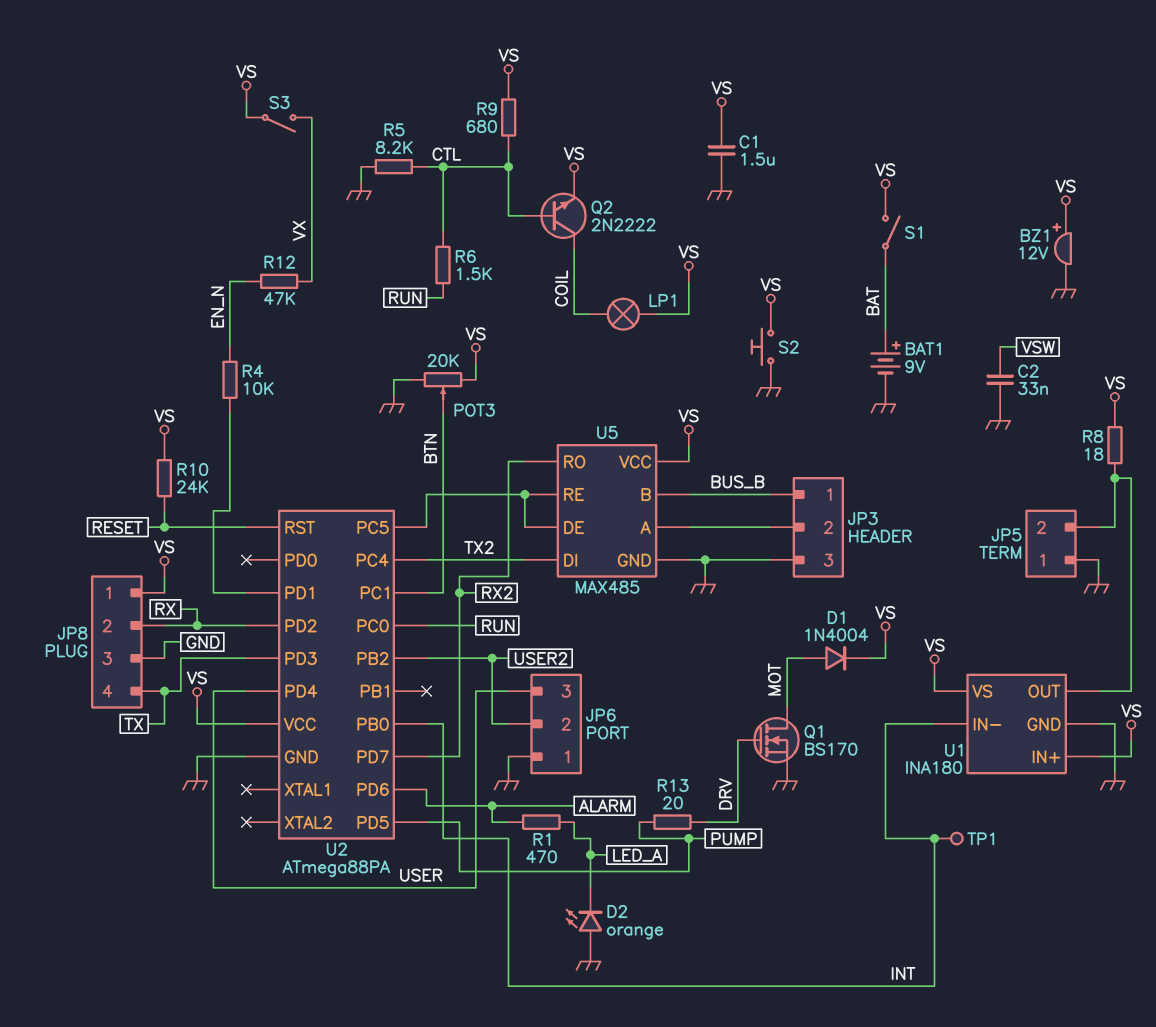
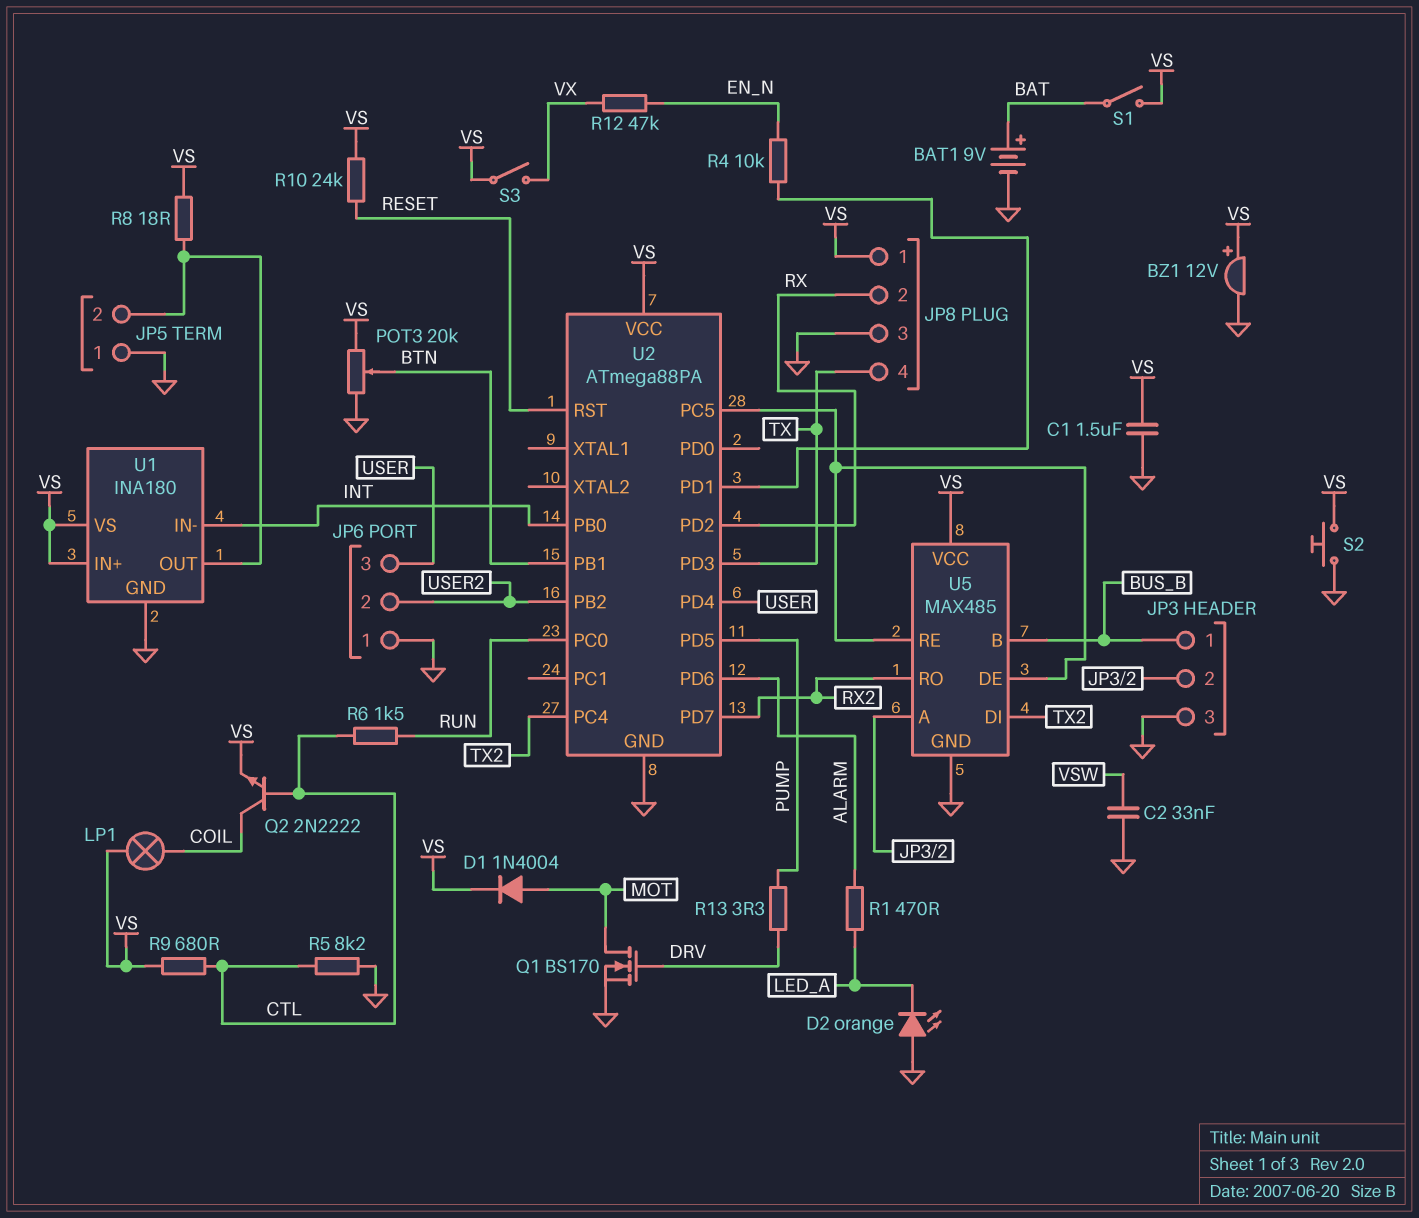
R13: 20 (DRV, PUMP) -> 3.3 (DRV, PUMP)
TP1: test point (INT) -> none
U2 pin PB1: none -> BTN
U2 pin PC1: BTN -> none

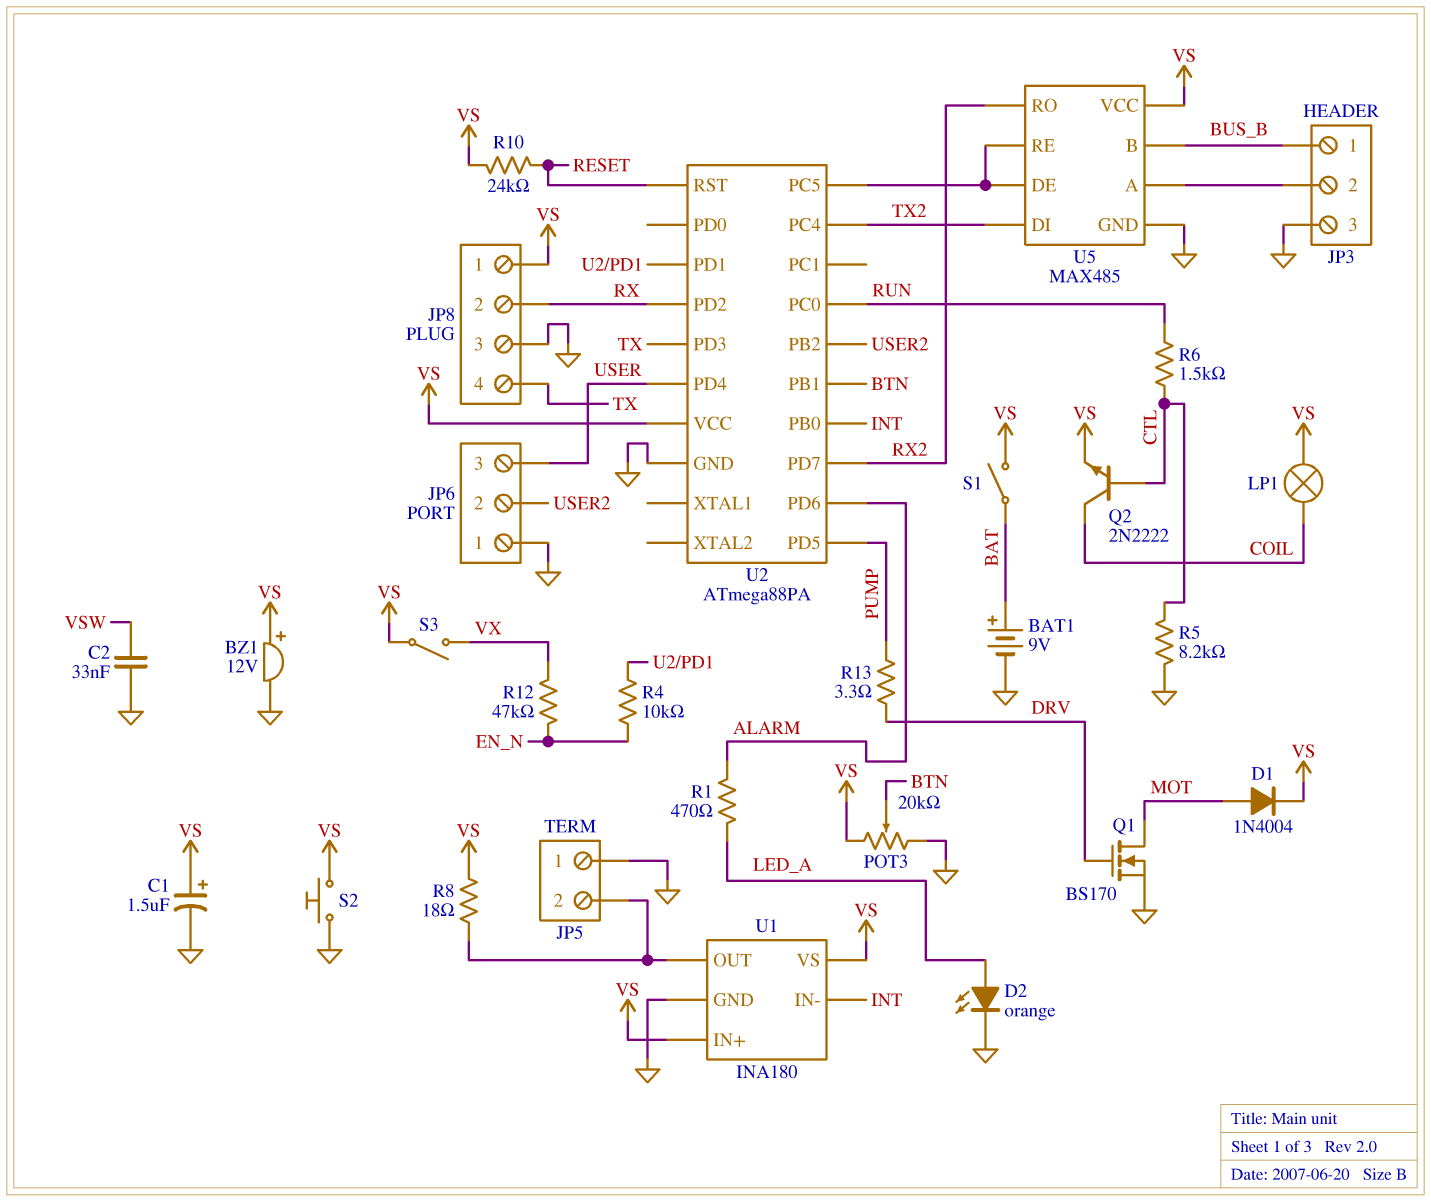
C1: 1.5uF (GND, VS) -> 1.5uF (plus VS, minus GND)
D2: LED orange (A GND, K LED_A) -> LED orange (A LED_A, K GND)
R9: 680 (CTL, VS) -> none

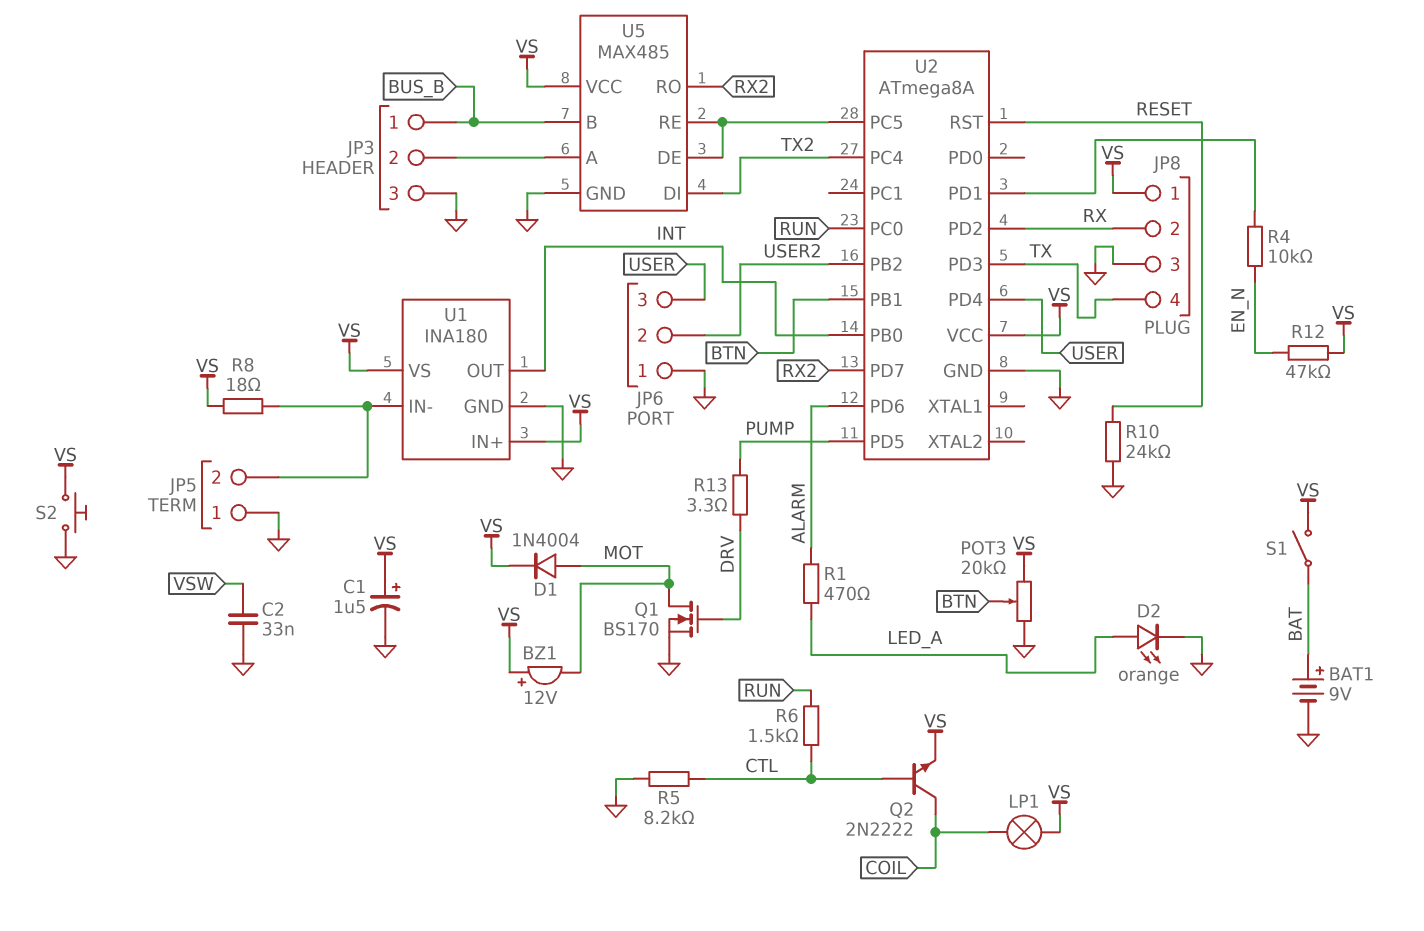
BZ1: buzzer 12V (plus VS, minus GND) -> buzzer 12V (plus VS, minus MOT)
R10: 24k (RESET, VS) -> 24k (GND, RESET)
R12: 47k (EN_N, VX) -> 47k (EN_N, VS)
S3: switch (VS, VX) -> none
U1 pin IN-: INT -> JP5/2
U1 pin OUT: JP5/2 -> INT
U2: ATmega88PA -> ATmega8A

